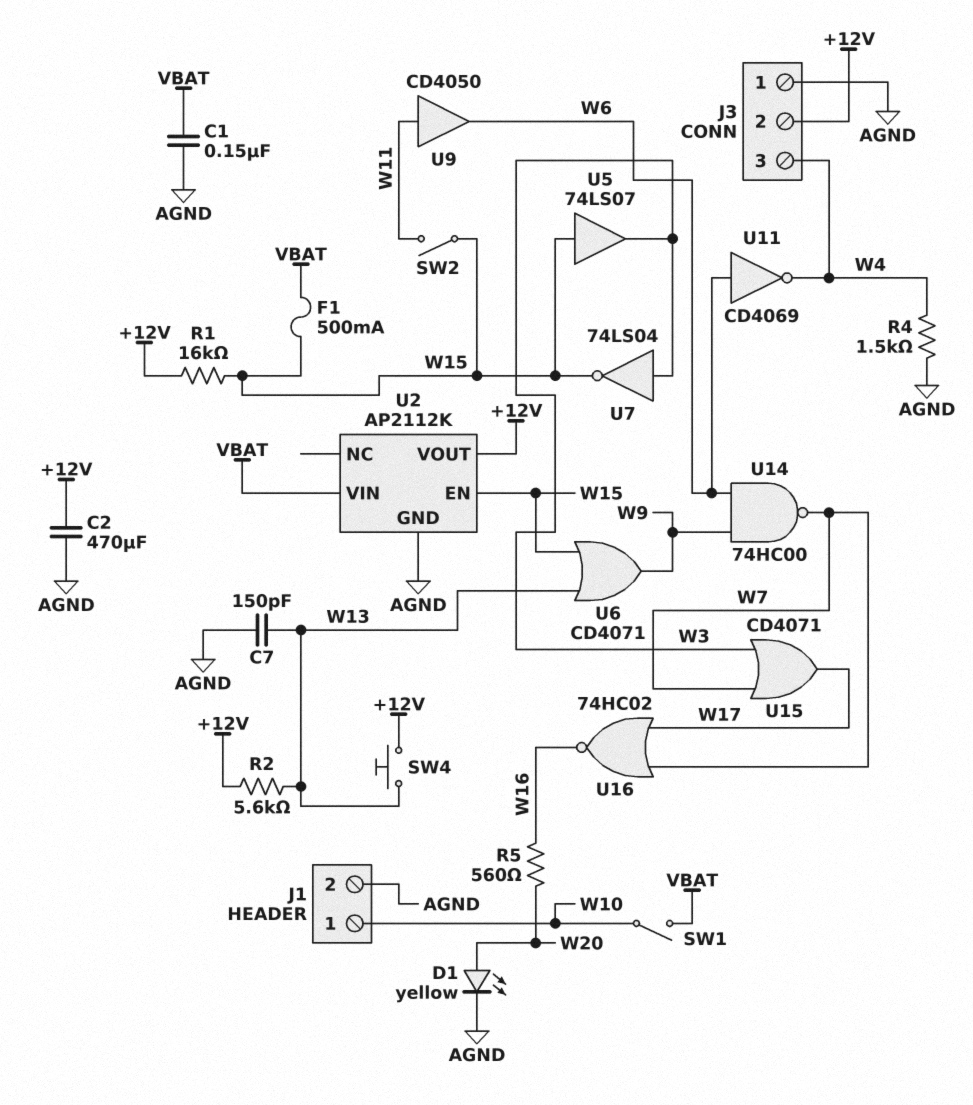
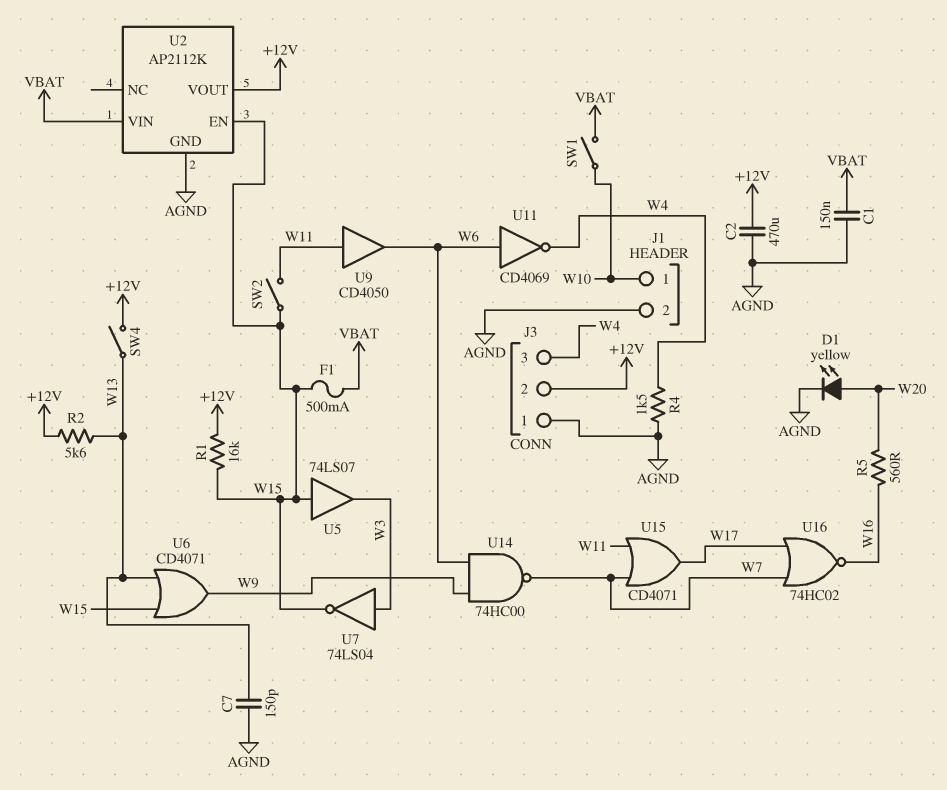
SW4: button (+12V, W13) -> switch (+12V, W13)
U15: OR CD4071 (in W3, in W7, out W17) -> OR CD4071 (in W7, in W11, out W17)

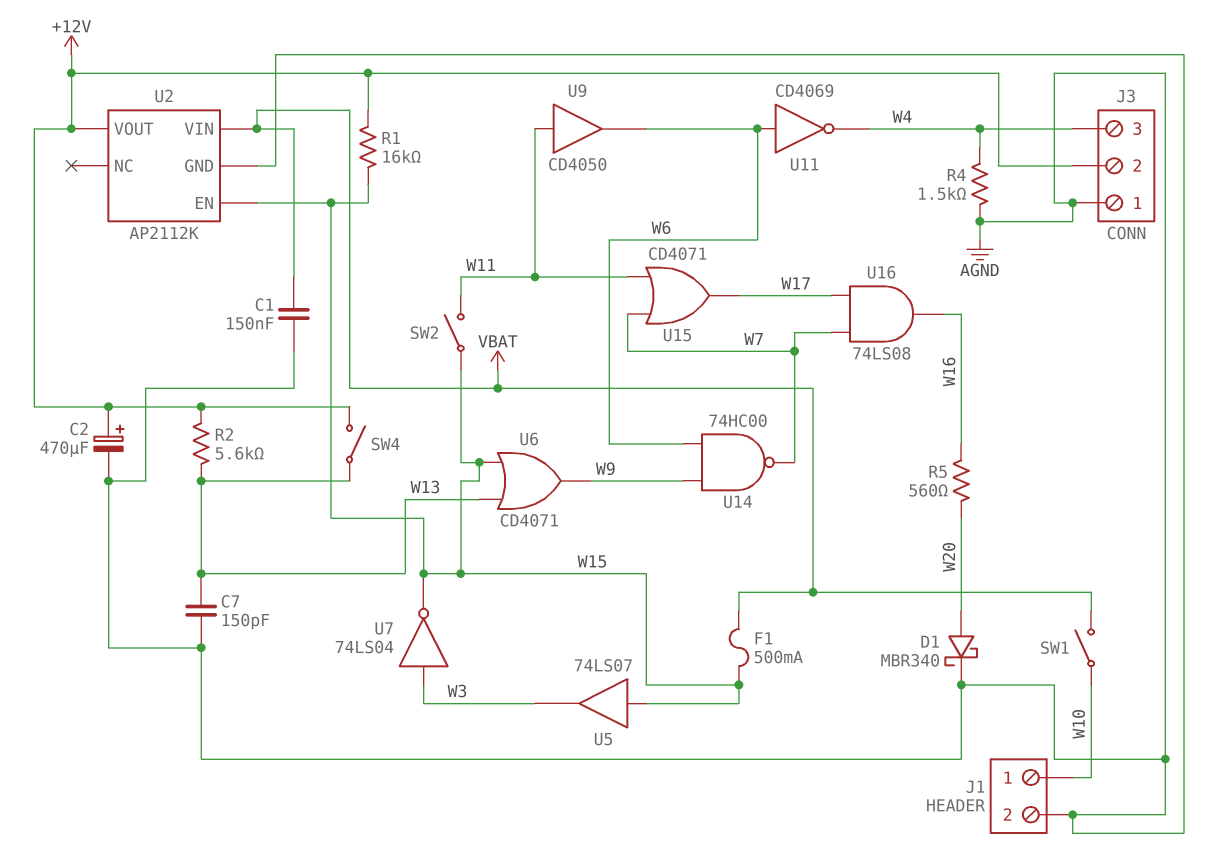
C2: 470uF (+12V, AGND) -> 470uF (plus +12V, minus AGND)
D1: LED yellow (A W20, K AGND) -> schottky MBR340 (A W20, K AGND)
U16: NOR 74HC02 (in W7, in W17, out W16) -> AND 74LS08 (in W7, in W17, out W16)

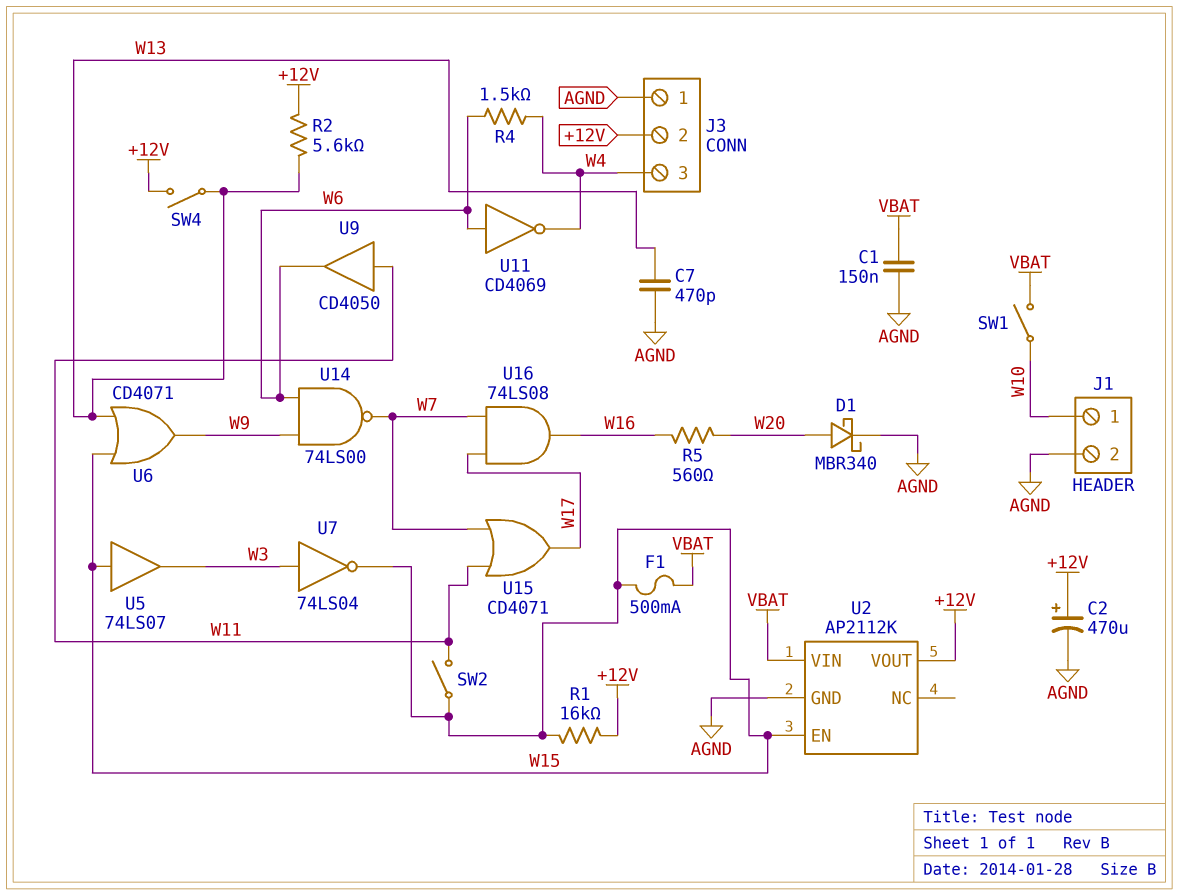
C7: 150pF (AGND, W13) -> 470pF (AGND, W13)
R4: 1.5k (AGND, W4) -> 1.5k (W4, W6)
U14: NAND 74HC00 (in W6, in W9, out W7) -> NAND 74LS00 (in W6, in W9, out W7)

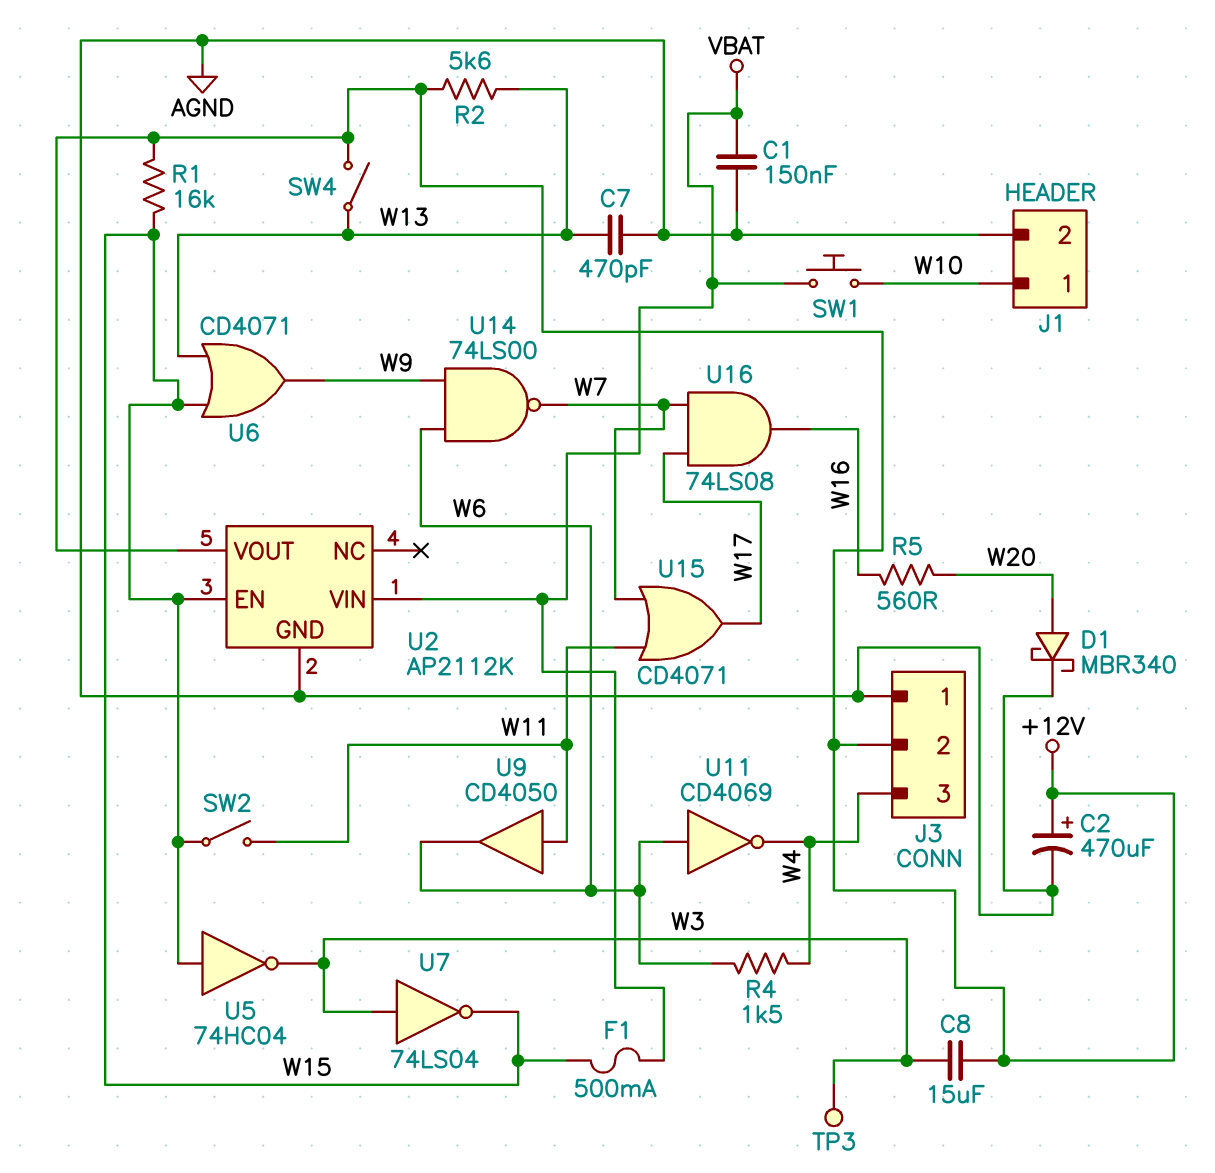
C8: none -> 15uF (+12V, W3)
SW1: switch (VBAT, W10) -> button (VBAT, W10)
TP3: none -> test point (W3)
U5: buffer 74LS07 (in W15, out W3) -> NOT 74HC04 (in W15, out W3)

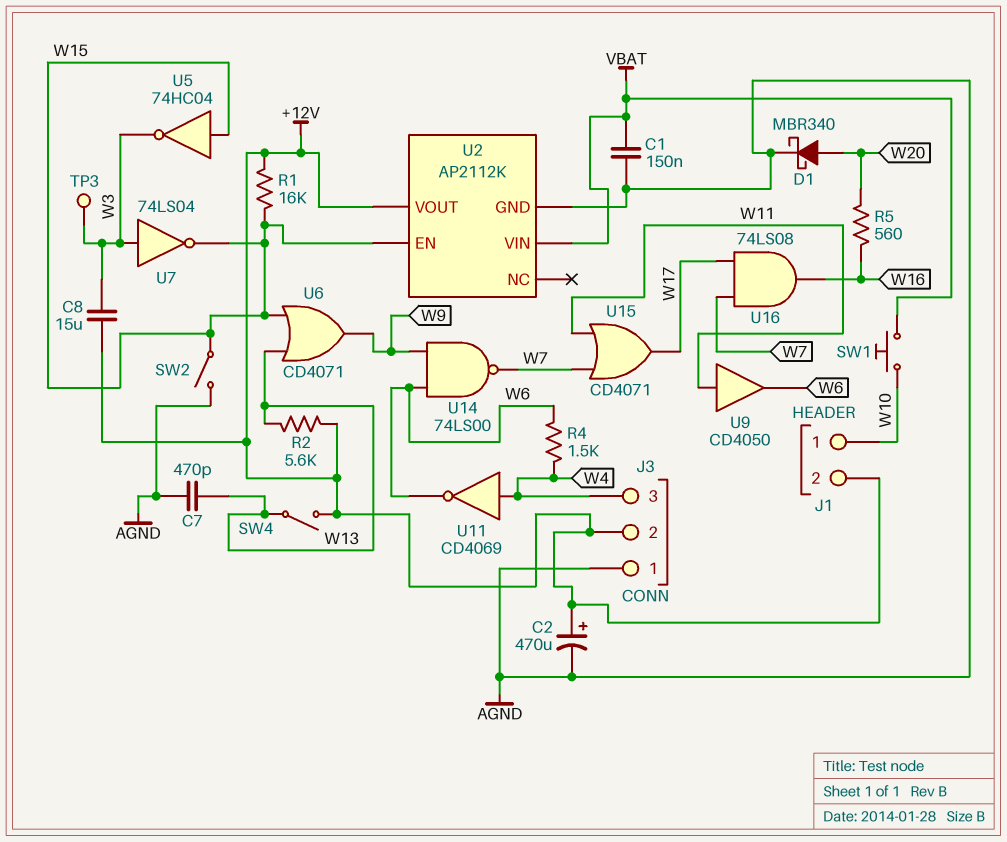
F1: 500mA (VBAT, W15) -> none
J1 pin 2: AGND -> +12V
SW2: switch (W11, W15) -> switch (AGND, W15)
U11: NOT CD4069 (in W6, out W4) -> NOT CD4069 (in W4, out W6)

